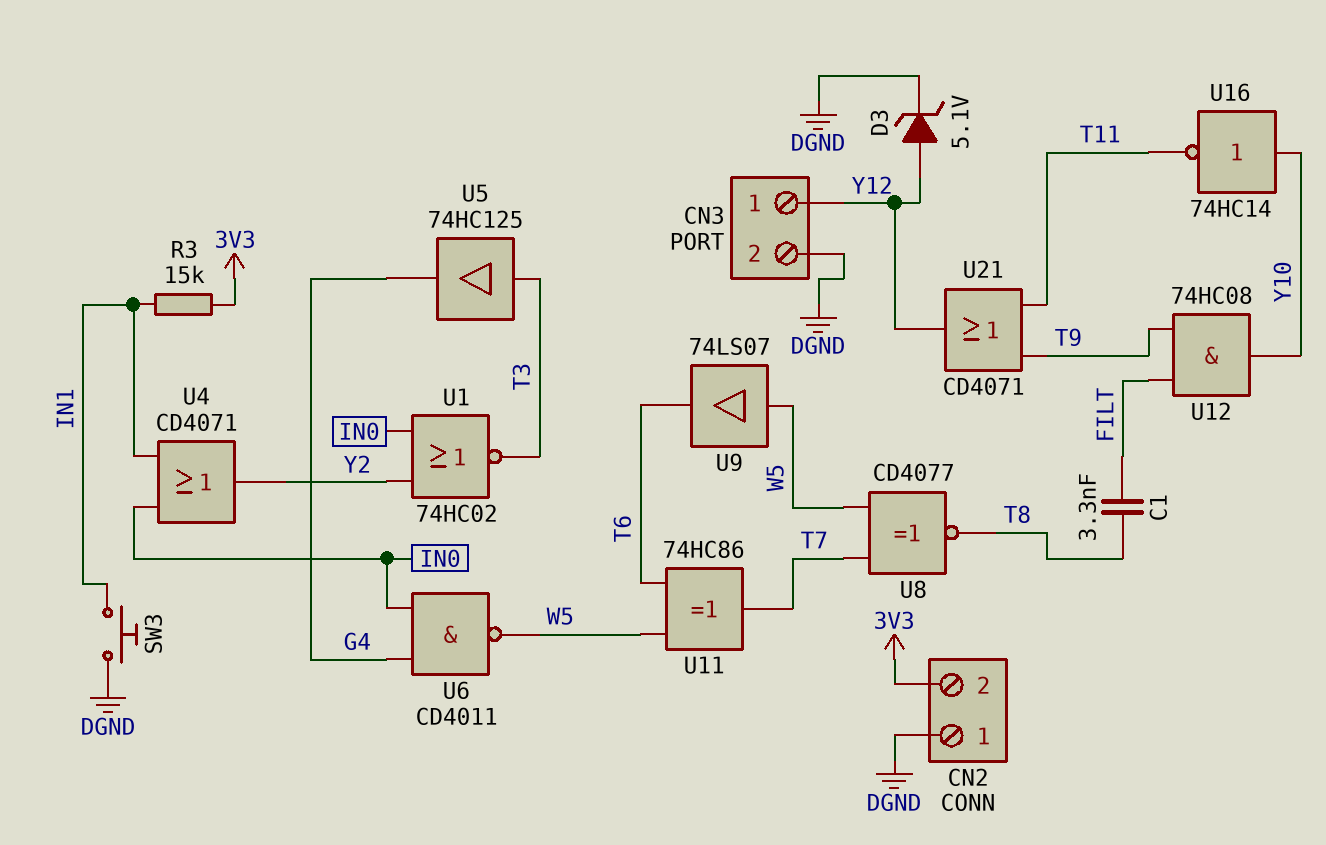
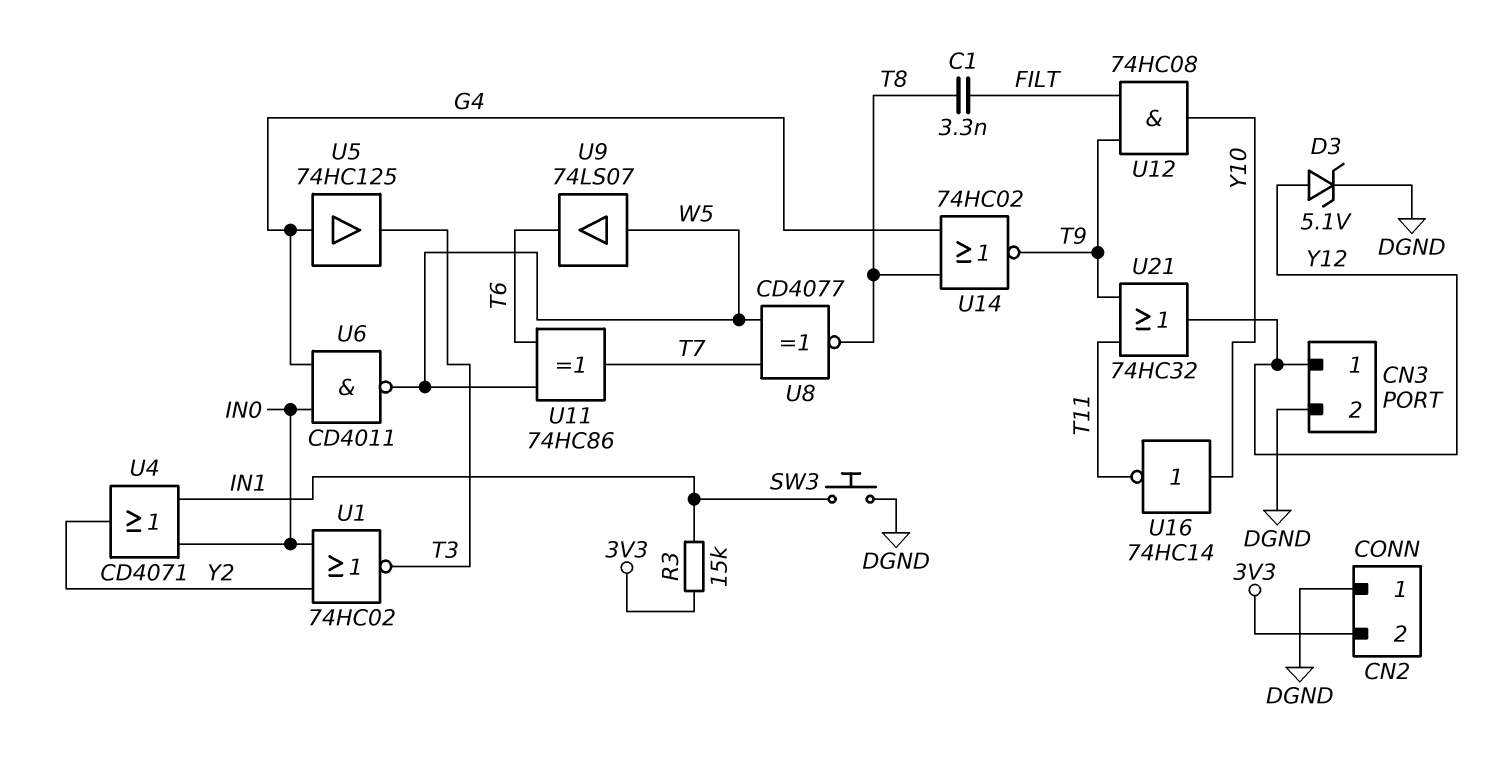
U5: buffer 74HC125 (in T3, out G4) -> buffer 74HC125 (in G4, out T3)
U14: none -> NOR 74HC02 (in G4, in T8, out T9)
U21: OR CD4071 (in T9, in T11, out Y12) -> OR 74HC32 (in T9, in T11, out Y12)

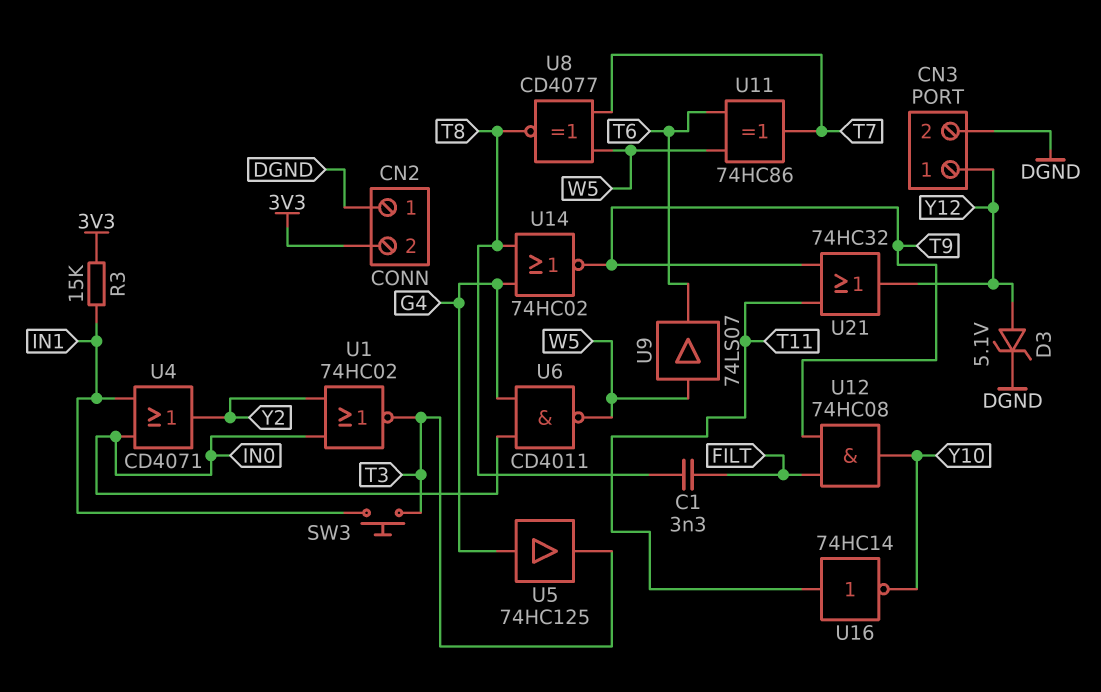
SW3: button (DGND, IN1) -> button (IN1, T3)
U16: NOT 74HC14 (in Y10, out T11) -> NOT 74HC14 (in T11, out Y10)

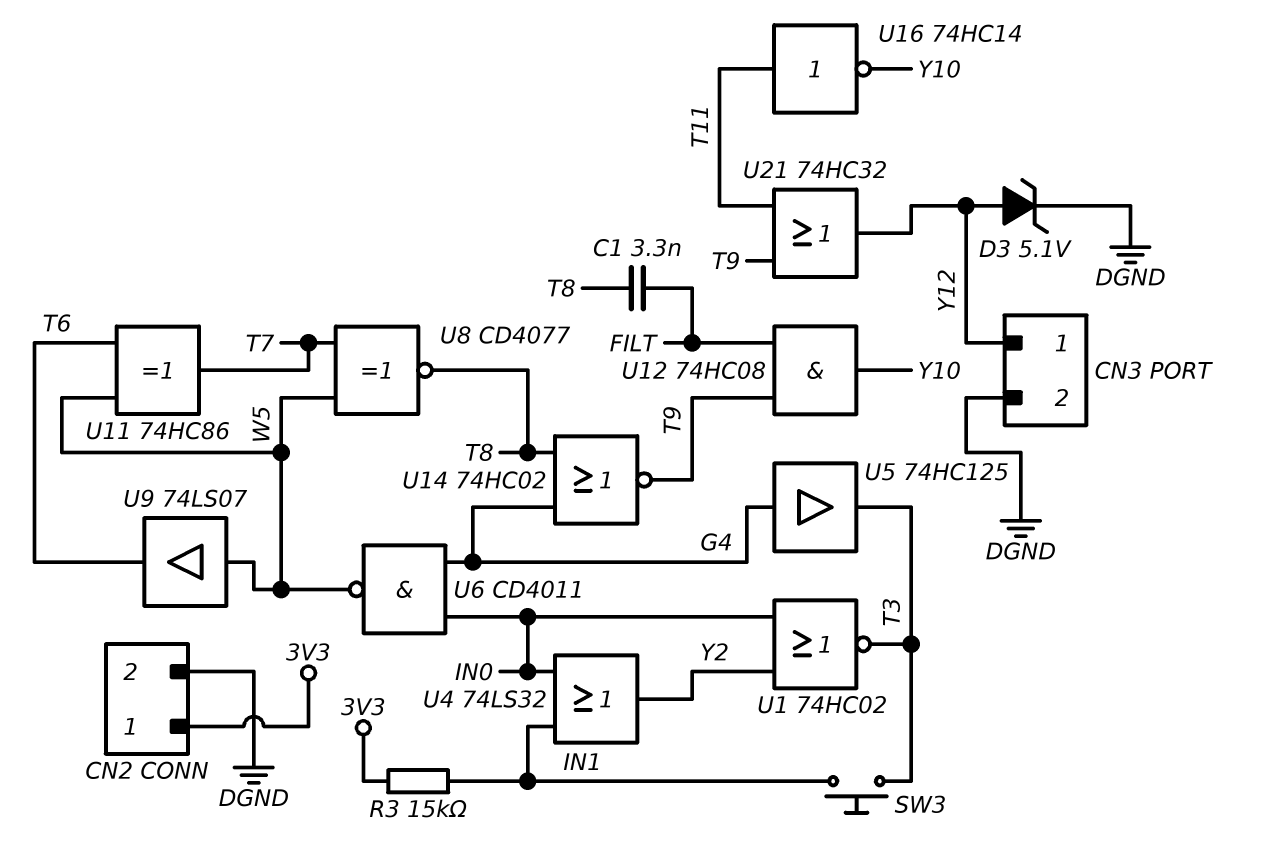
CN2 pin 1: DGND -> 3V3
CN2 pin 2: 3V3 -> DGND
U4: OR CD4071 (in IN0, in IN1, out Y2) -> OR 74LS32 (in IN0, in IN1, out Y2)

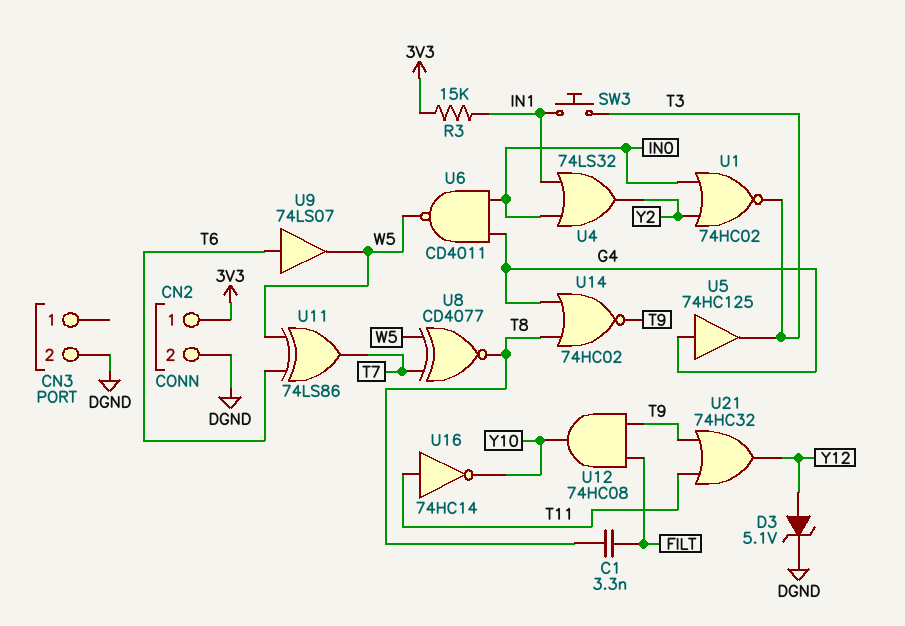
CN3 pin 1: Y12 -> none
U9: buffer 74LS07 (in W5, out T6) -> buffer 74LS07 (in T6, out W5)
U11: XOR 74HC86 (in T6, in W5, out T7) -> XOR 74LS86 (in T6, in W5, out T7)

